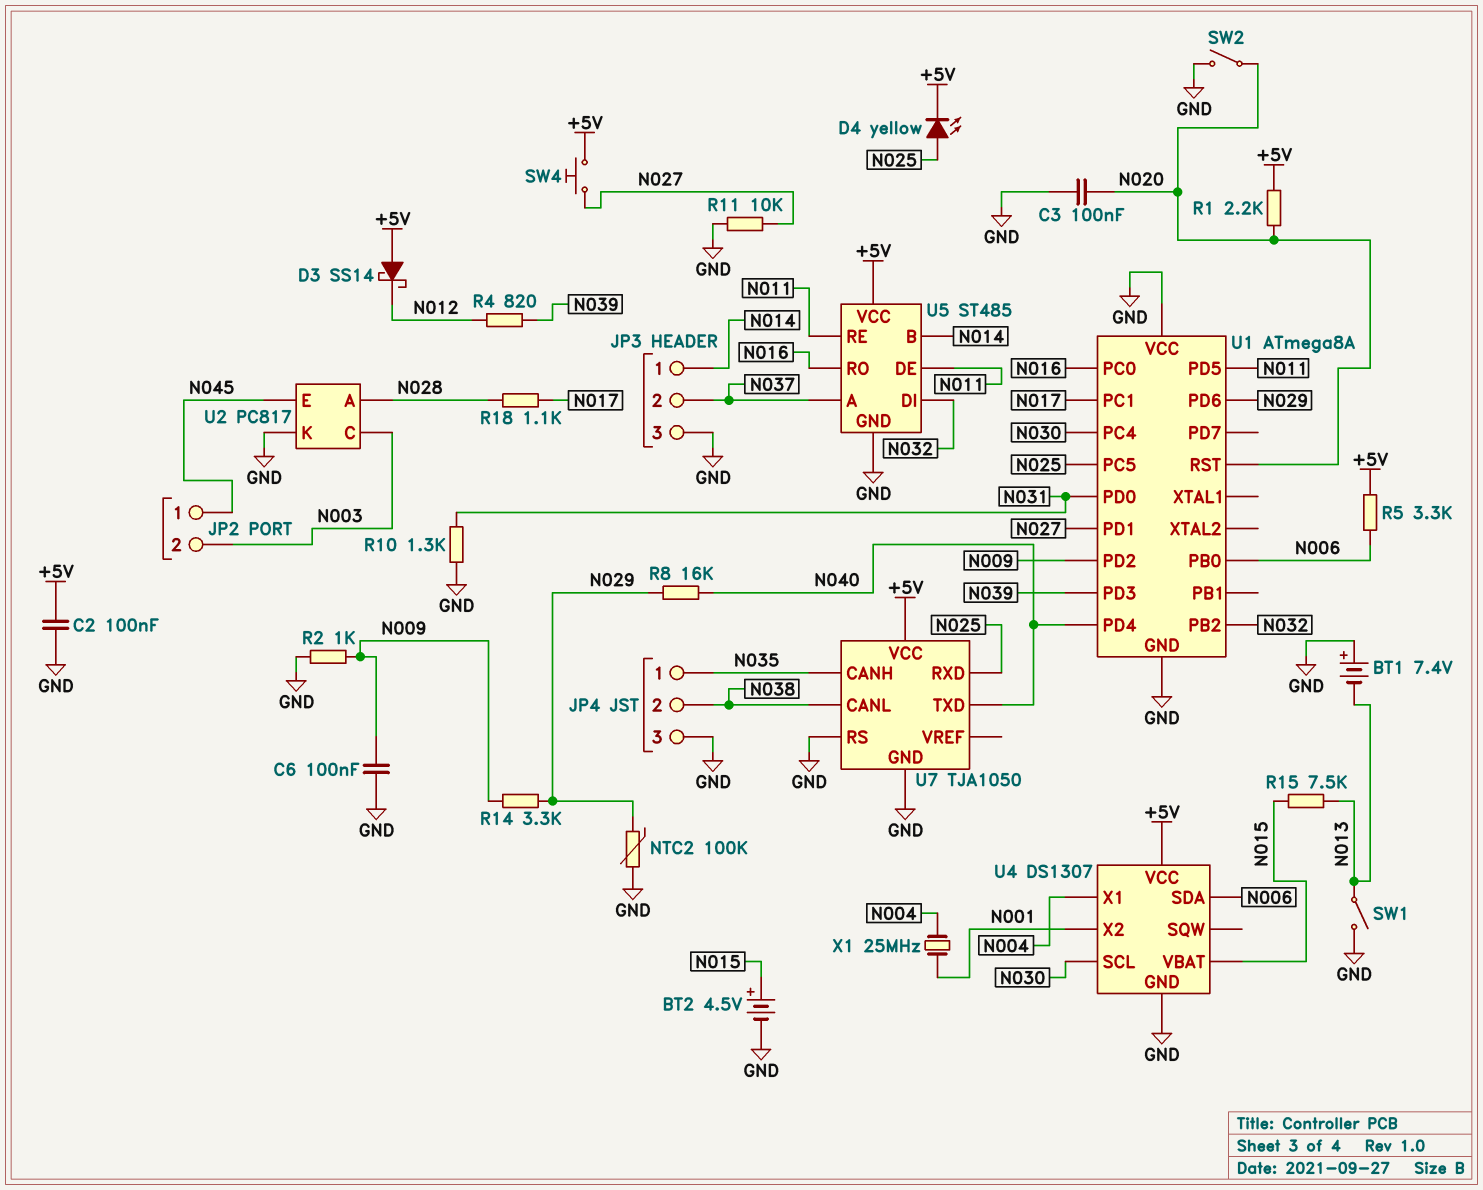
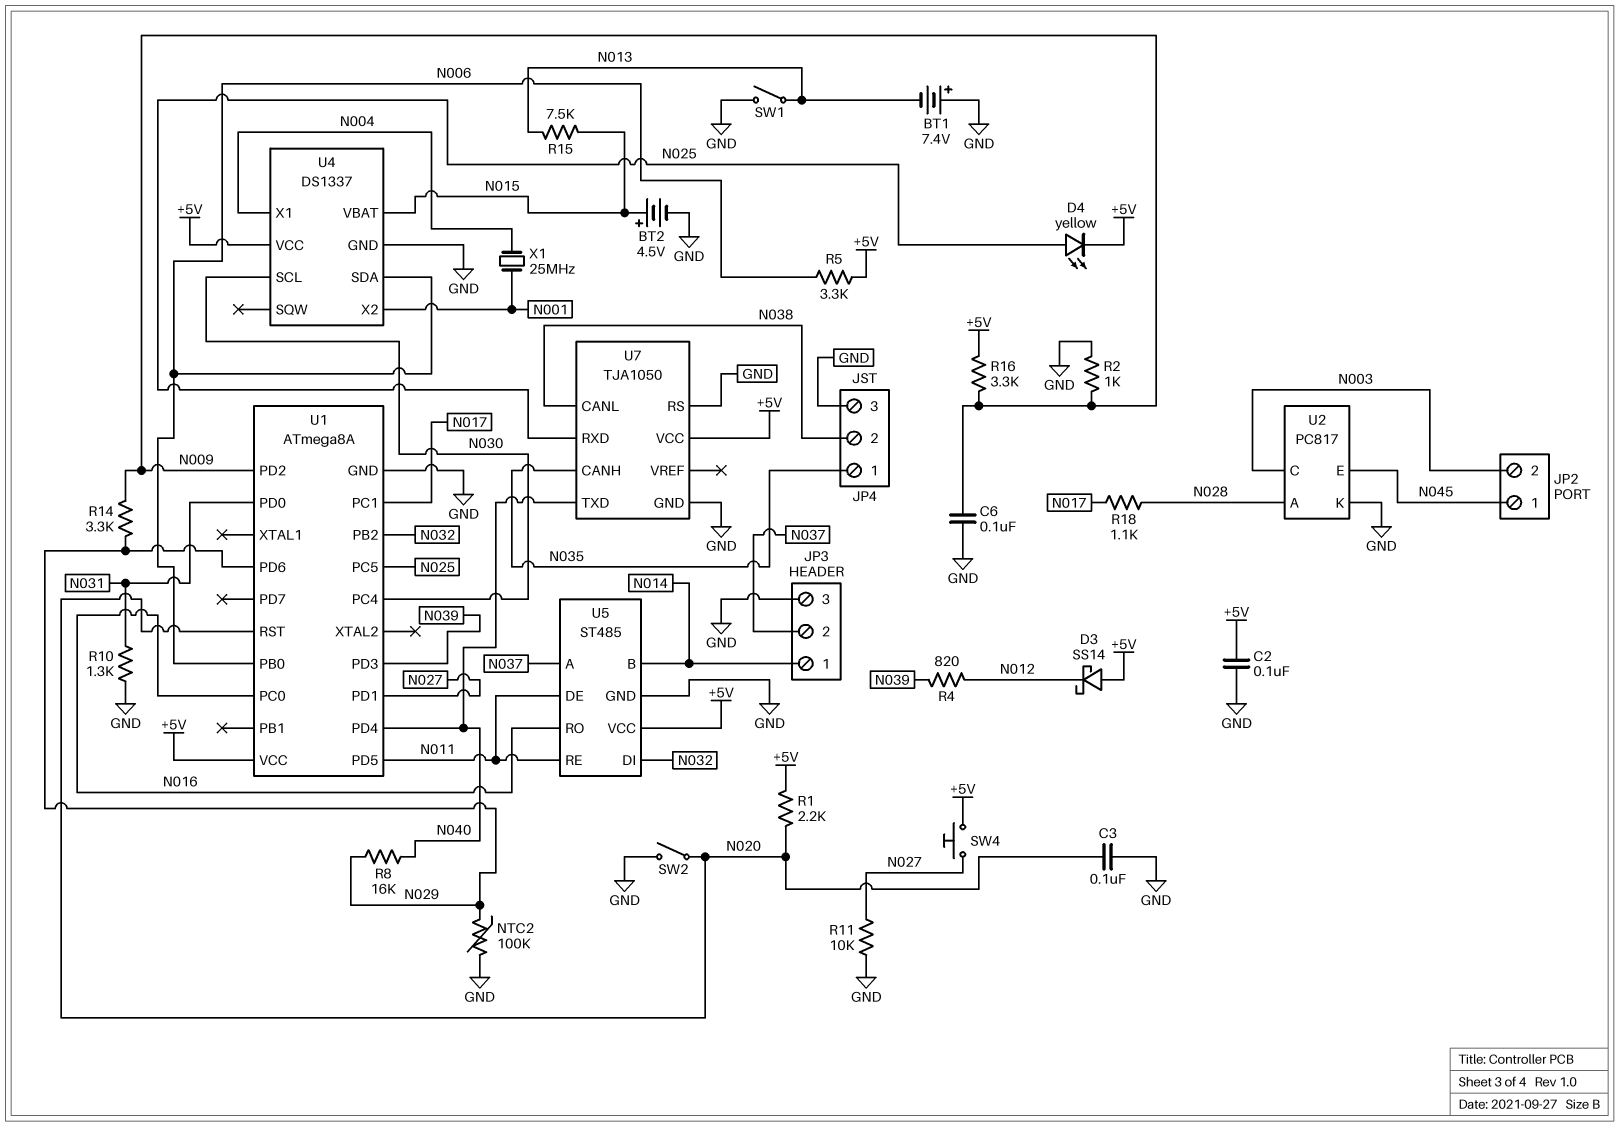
R16: none -> 3.3k (+5V, N009)
U1 pin VCC: GND -> +5V
U4: DS1307 -> DS1337

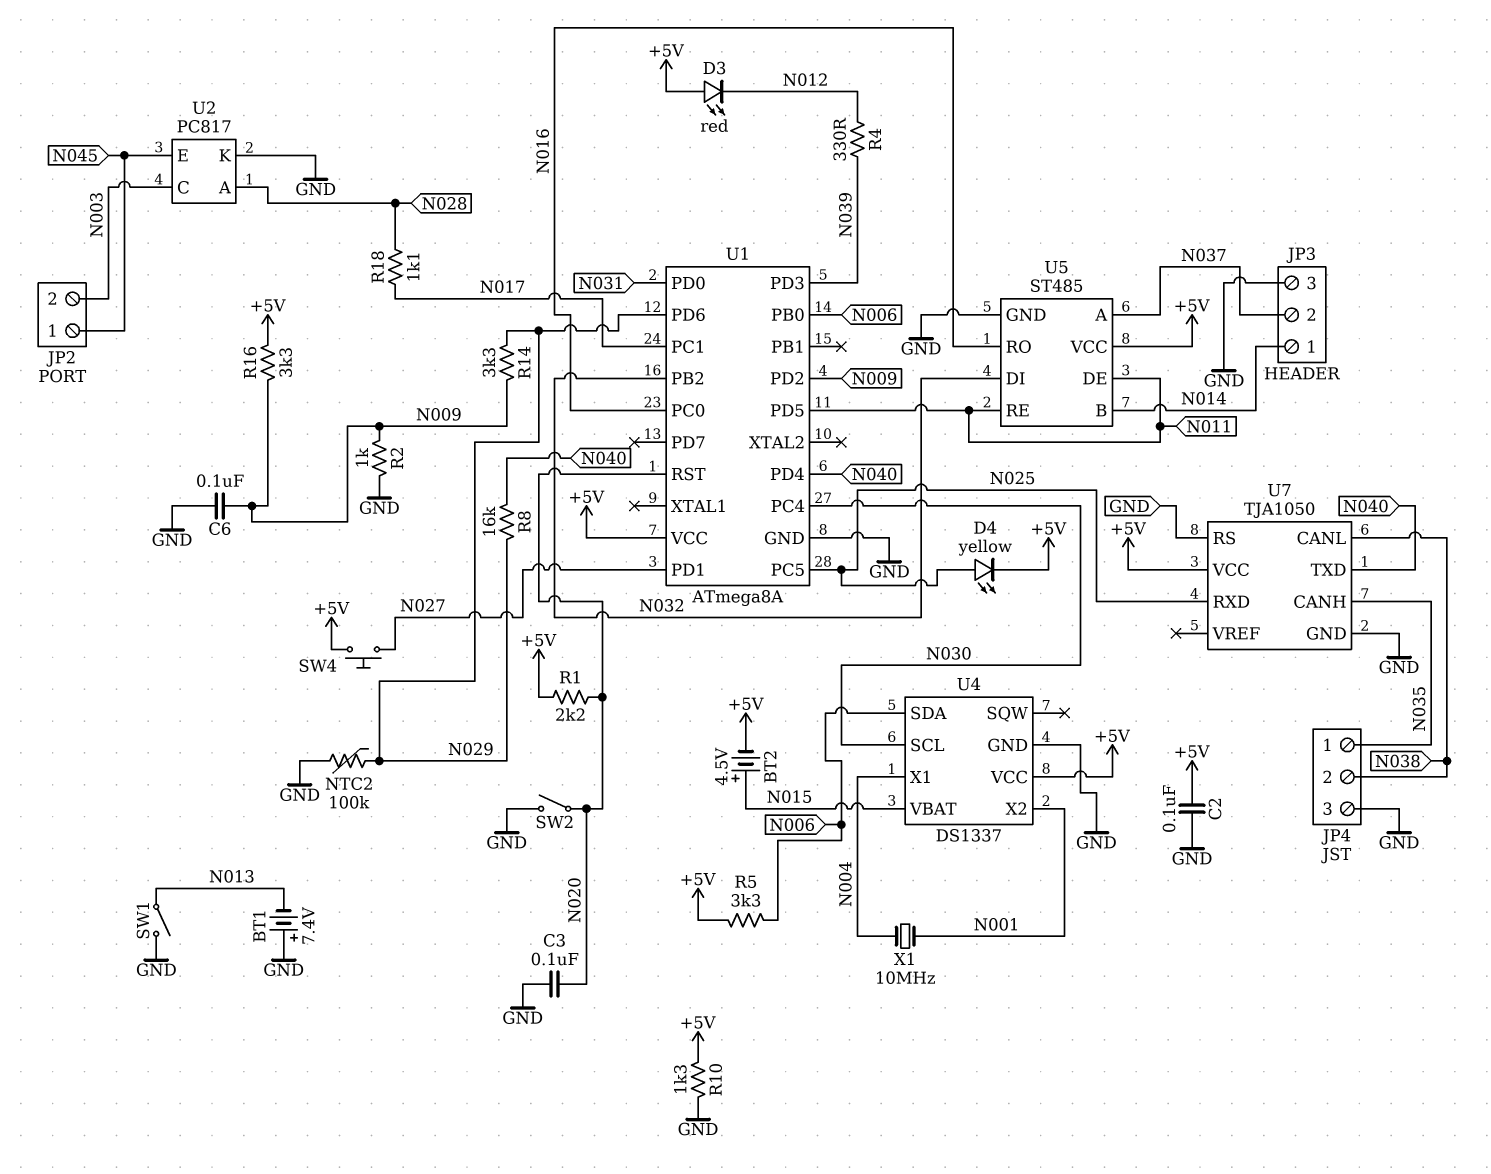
BT2: 4.5V (plus N015, minus GND) -> 4.5V (plus N015, minus +5V)
D3: schottky SS14 (A +5V, K N012) -> LED red (A +5V, K N012)
R4: 820 (N012, N039) -> 330 (N012, N039)
R10: 1.3k (GND, N031) -> 1.3k (+5V, GND)
R11: 10k (GND, N027) -> none
R15: 7.5k (N013, N015) -> none
X1: 25MHz (N001, N004) -> 10MHz (N001, N004)

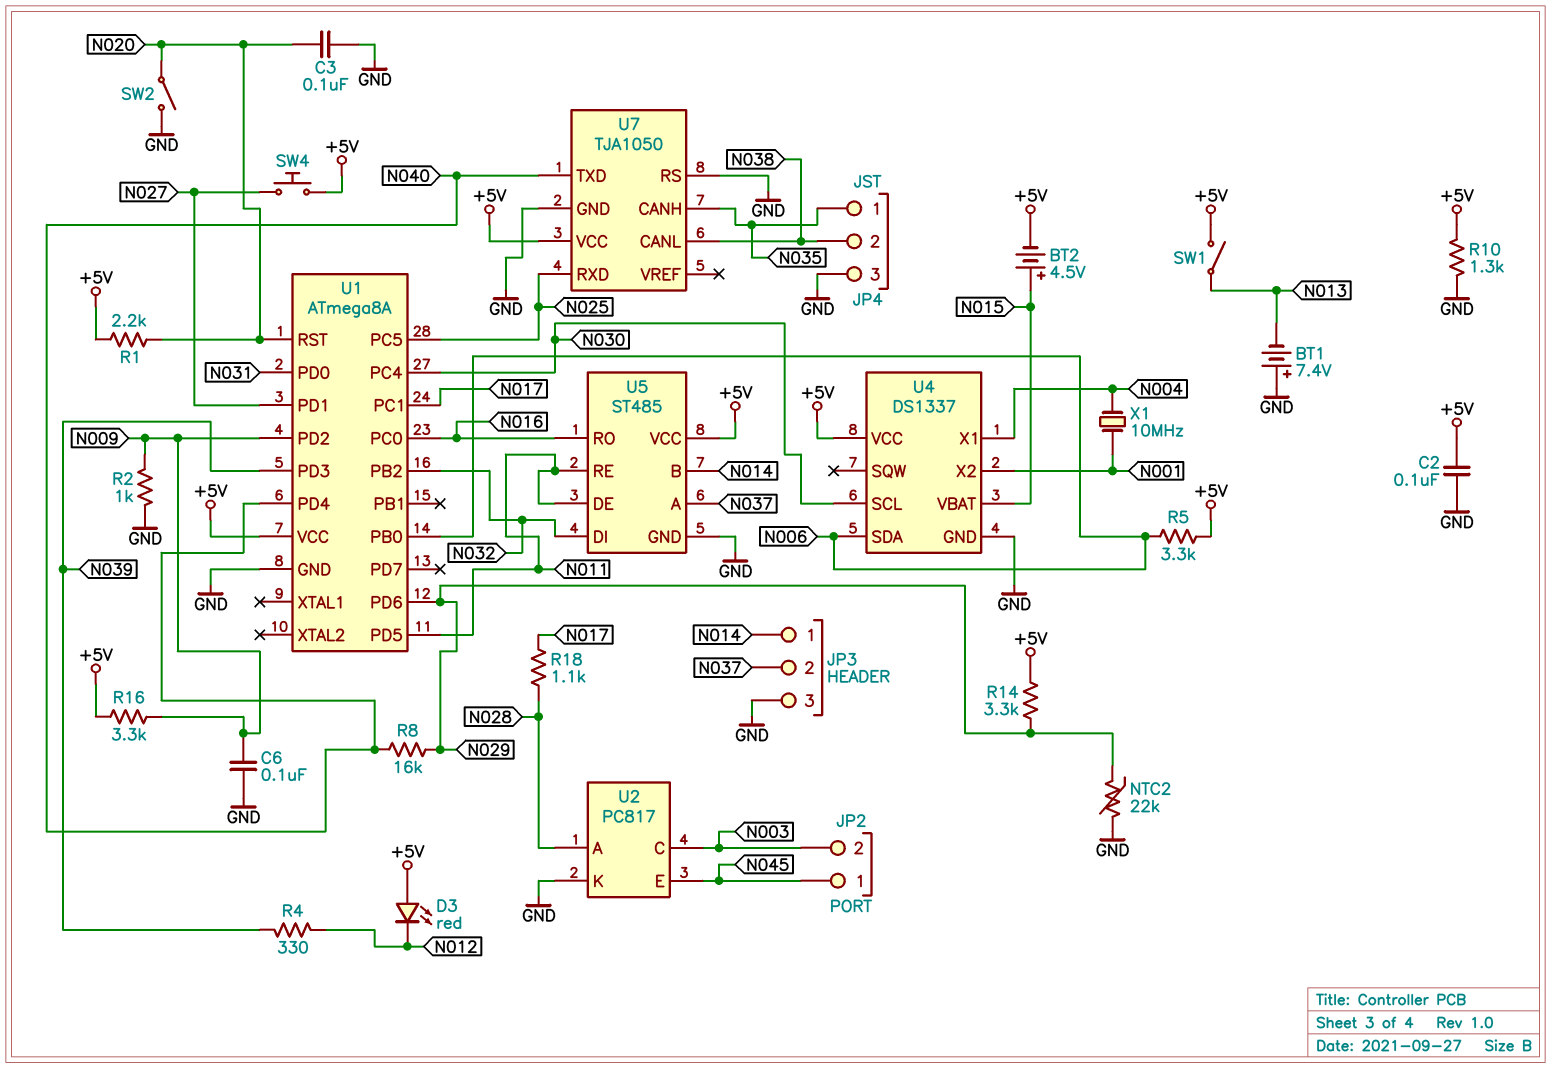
D4: LED yellow (A N025, K +5V) -> none
NTC2: 100k (GND, N029) -> 22k (GND, N029)
R14: 3.3k (N009, N029) -> 3.3k (+5V, N029)
SW1: switch (GND, N013) -> switch (+5V, N013)

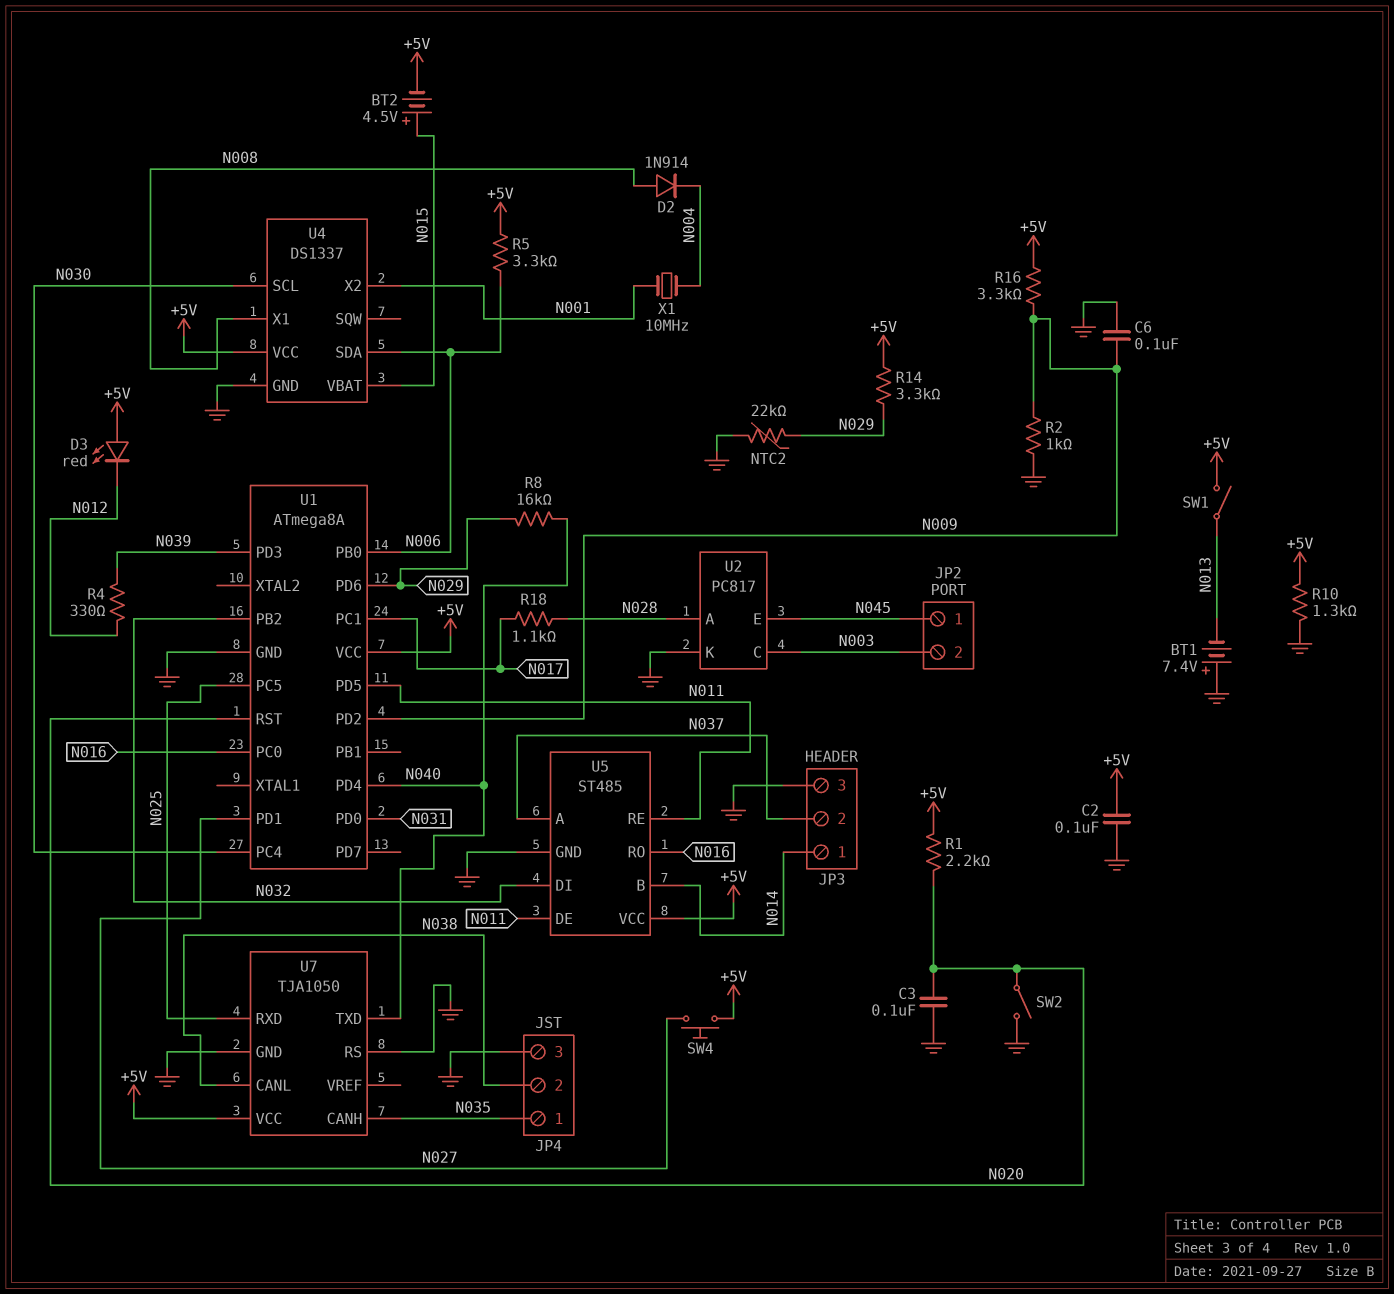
D2: none -> diode 1N914 (A N008, K N004)
U4 pin X1: N004 -> N008

